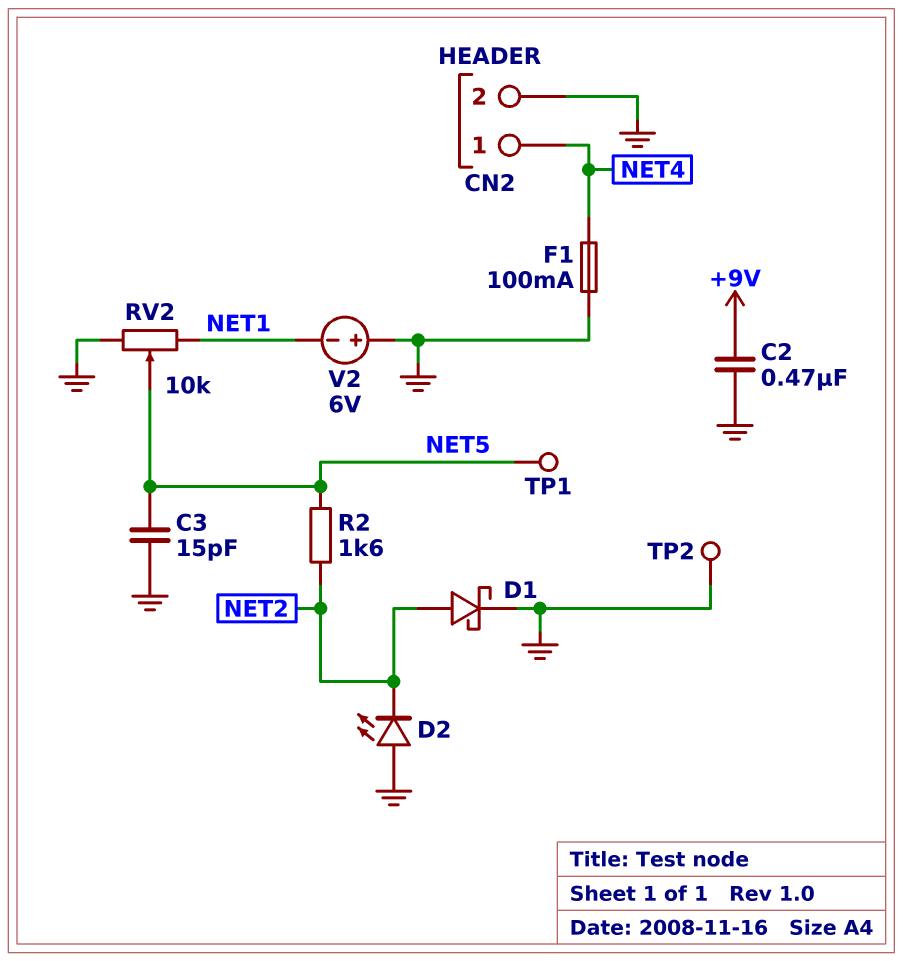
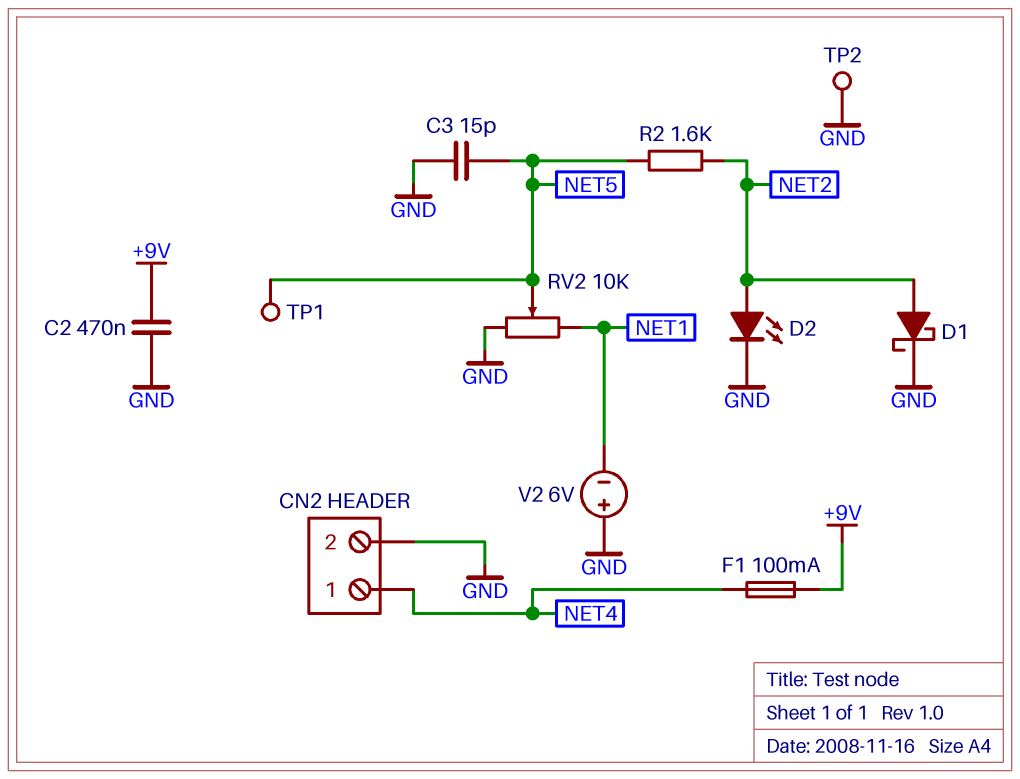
D2: LED (A GND, K NET2) -> LED (A NET2, K GND)
F1: 100mA (GND, NET4) -> 100mA (+9V, NET4)

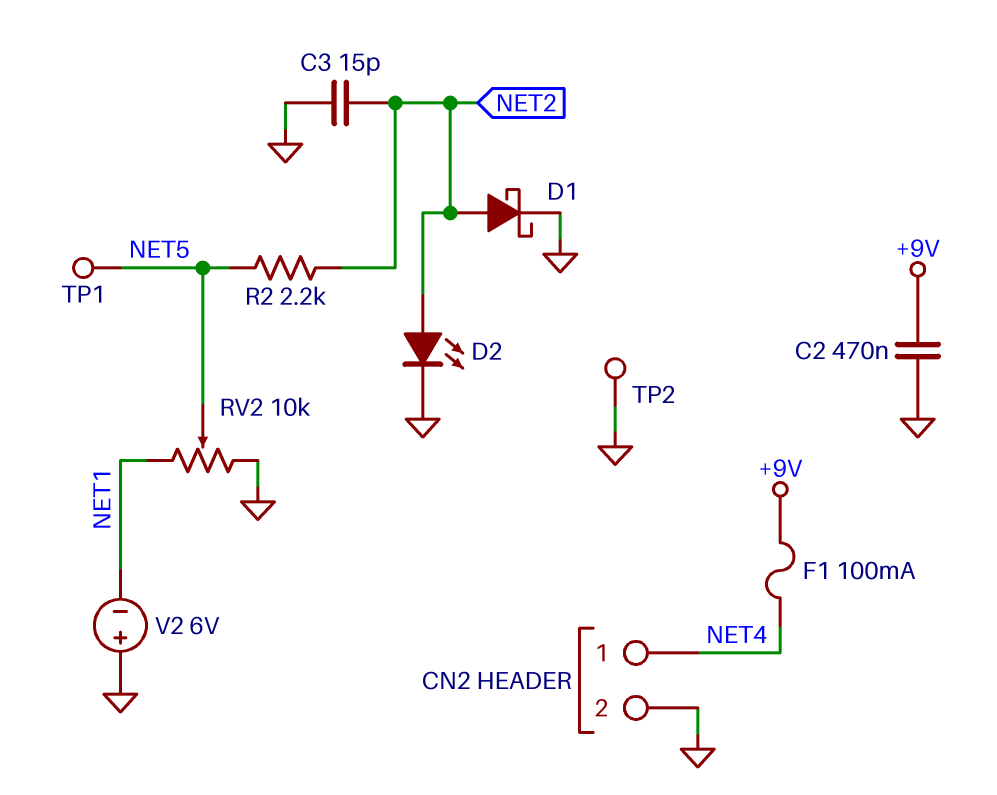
C3: 15pF (GND, NET5) -> 15pF (GND, NET2)
R2: 1.6k (NET2, NET5) -> 2.2k (NET2, NET5)

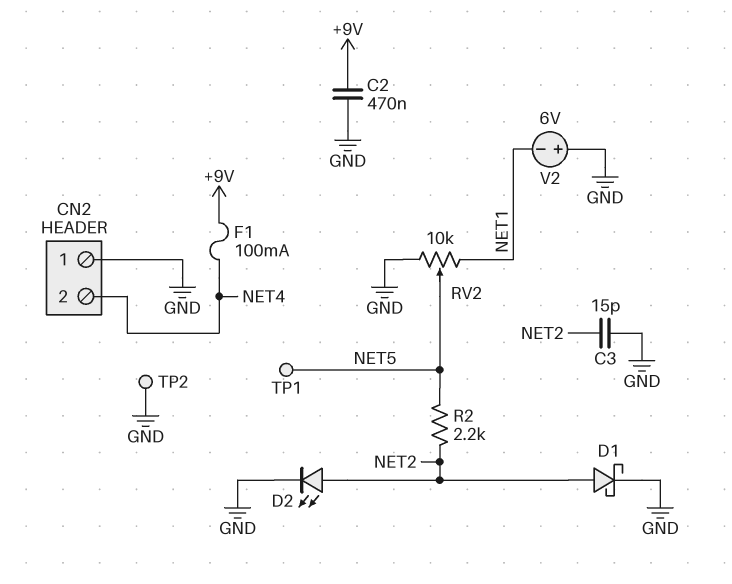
CN2 pin 1: NET4 -> GND
CN2 pin 2: GND -> NET4

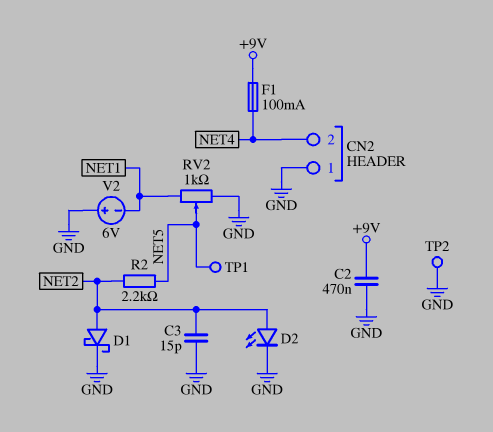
RV2: 10k (GND, NET1, wiper NET5) -> 1k (GND, NET1, wiper NET5)

